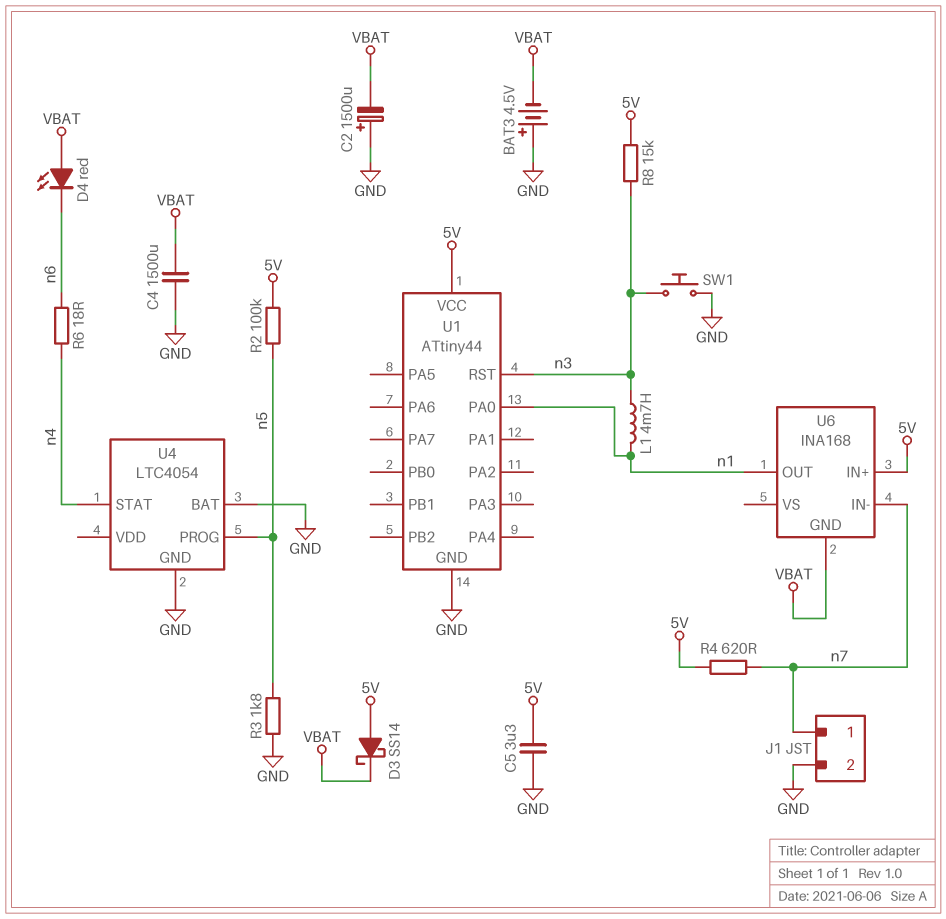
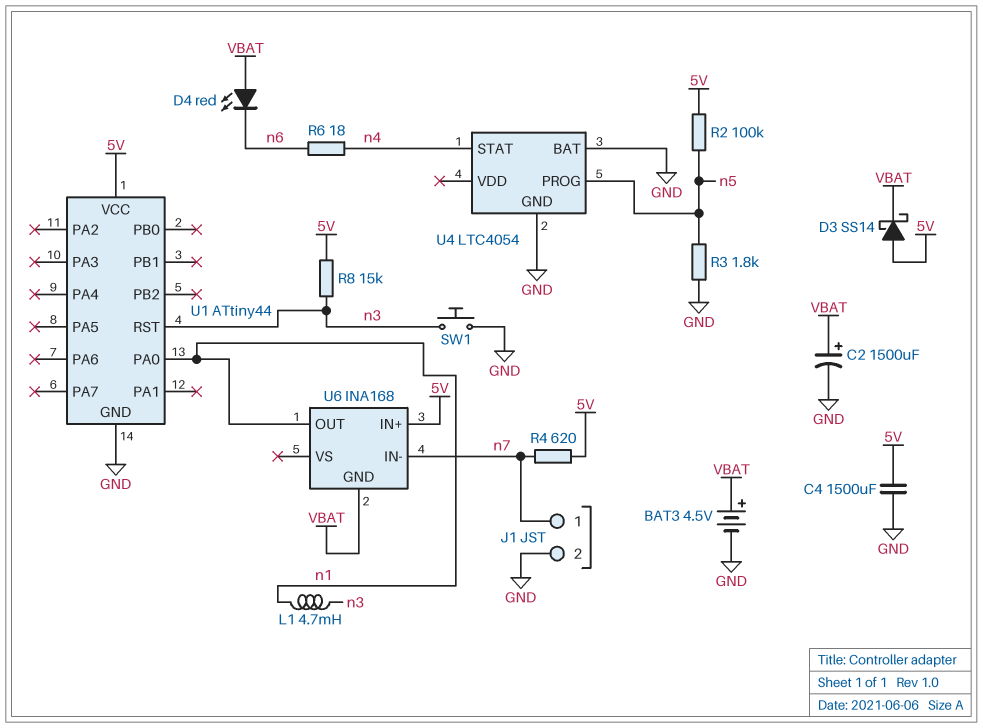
BAT3: 4.5V (plus GND, minus VBAT) -> 4.5V (plus VBAT, minus GND)
C2: 1500uF (plus GND, minus VBAT) -> 1500uF (plus VBAT, minus GND)
C4: 1500uF (GND, VBAT) -> 1500uF (5V, GND)
C5: 3.3uF (5V, GND) -> none

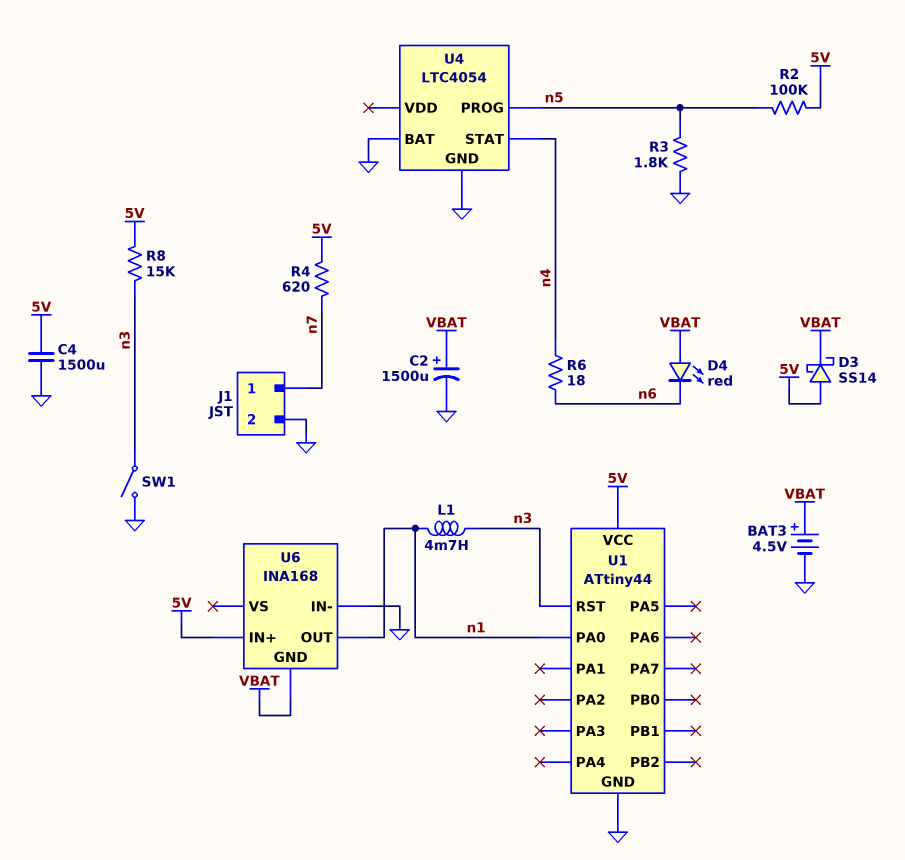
SW1: button (GND, n3) -> switch (GND, n3)
U6 pin IN-: n7 -> GND

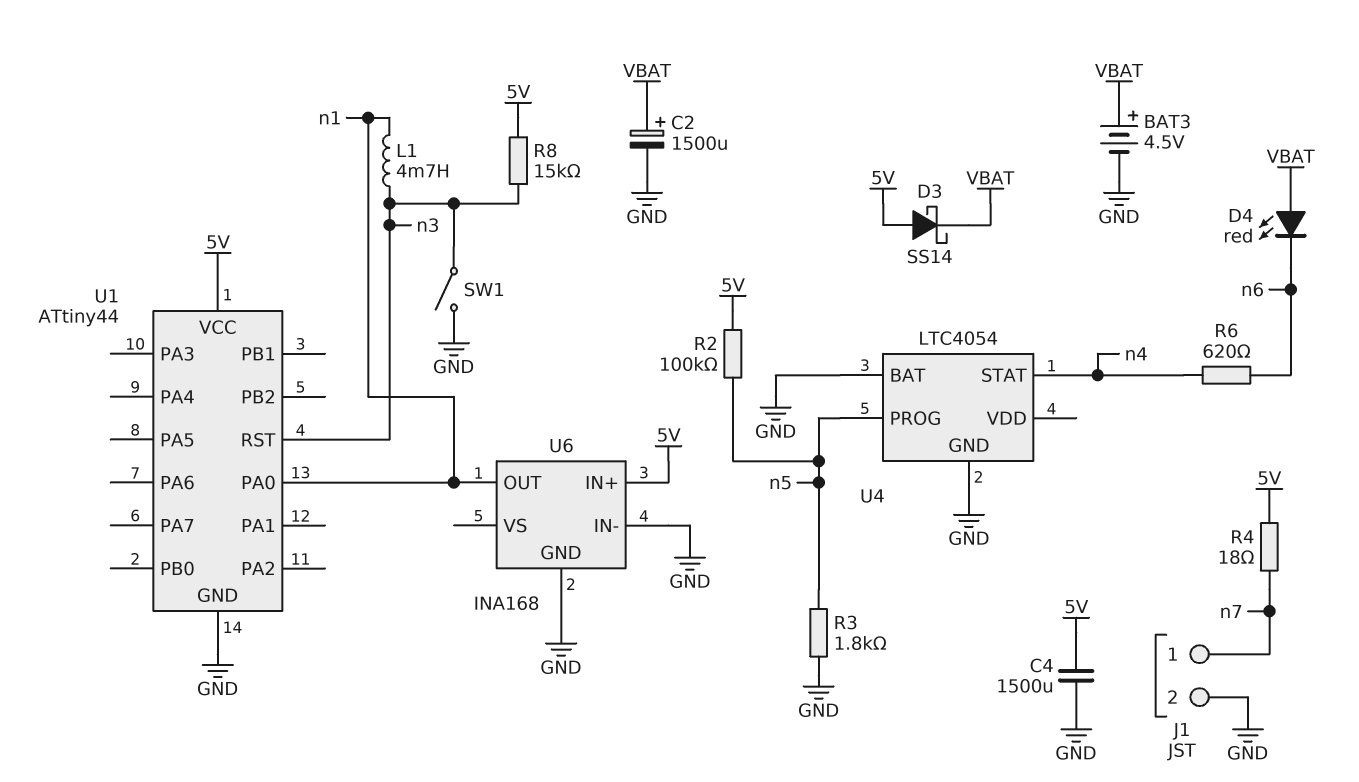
R4: 620 (5V, n7) -> 18 (5V, n7)
R6: 18 (n4, n6) -> 620 (n4, n6)
U6 pin GND: VBAT -> GND

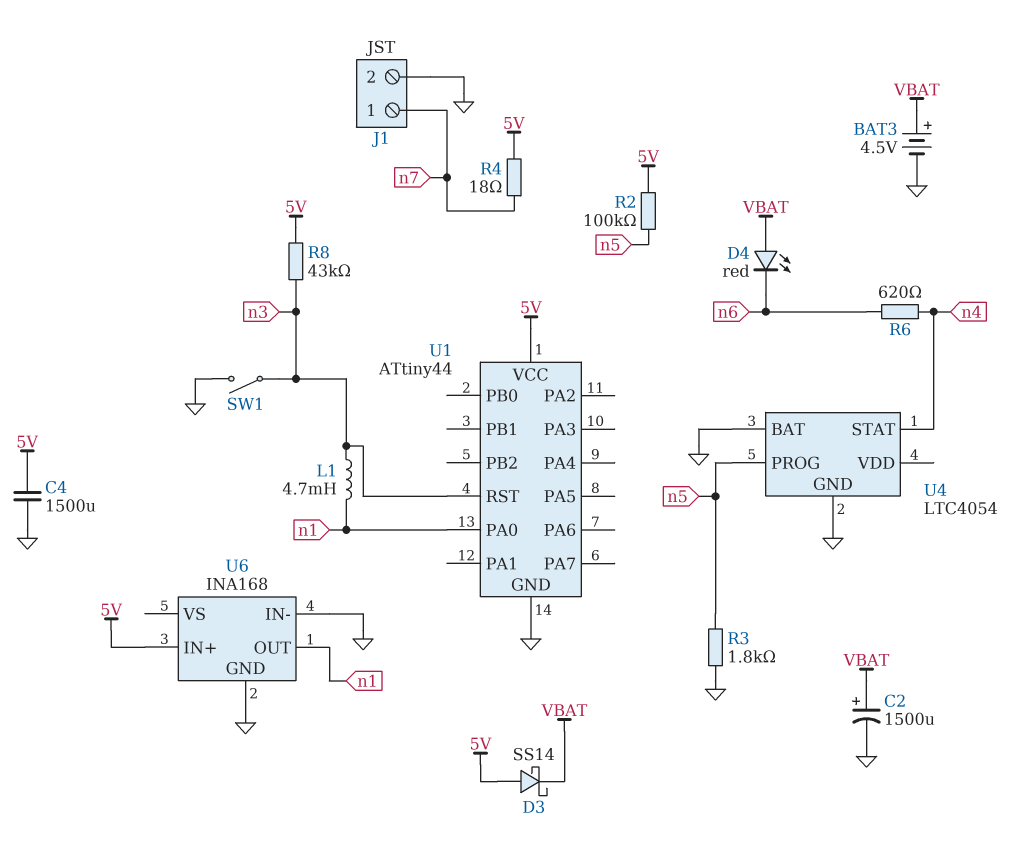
R8: 15k (5V, n3) -> 43k (5V, n3)

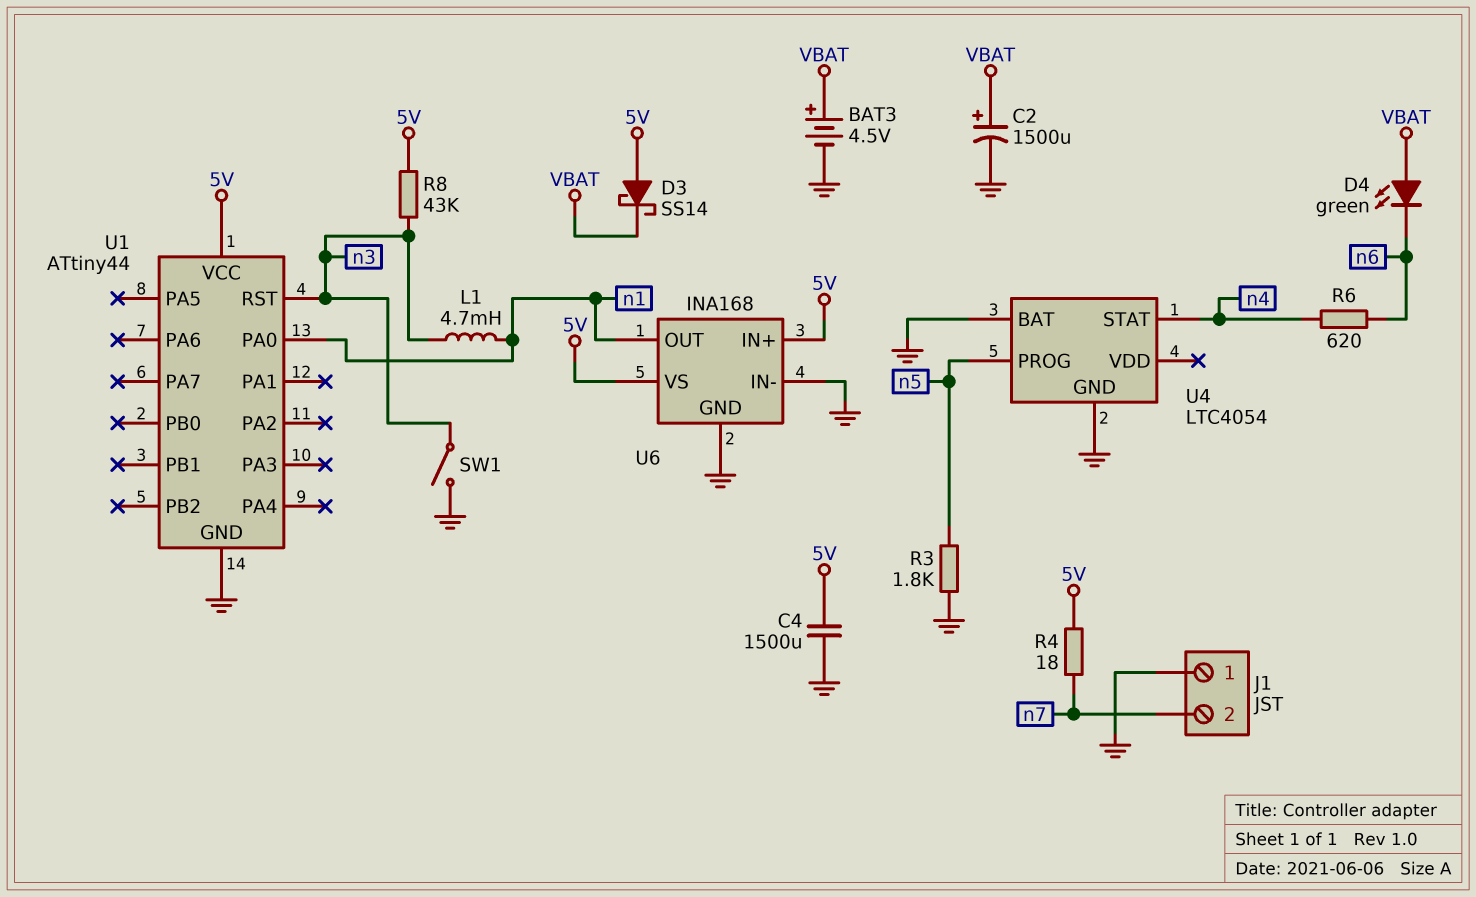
D4: LED red (A VBAT, K n6) -> LED green (A VBAT, K n6)
J1 pin 1: n7 -> GND
J1 pin 2: GND -> n7
R2: 100k (5V, n5) -> none
U6 pin VS: none -> 5V

